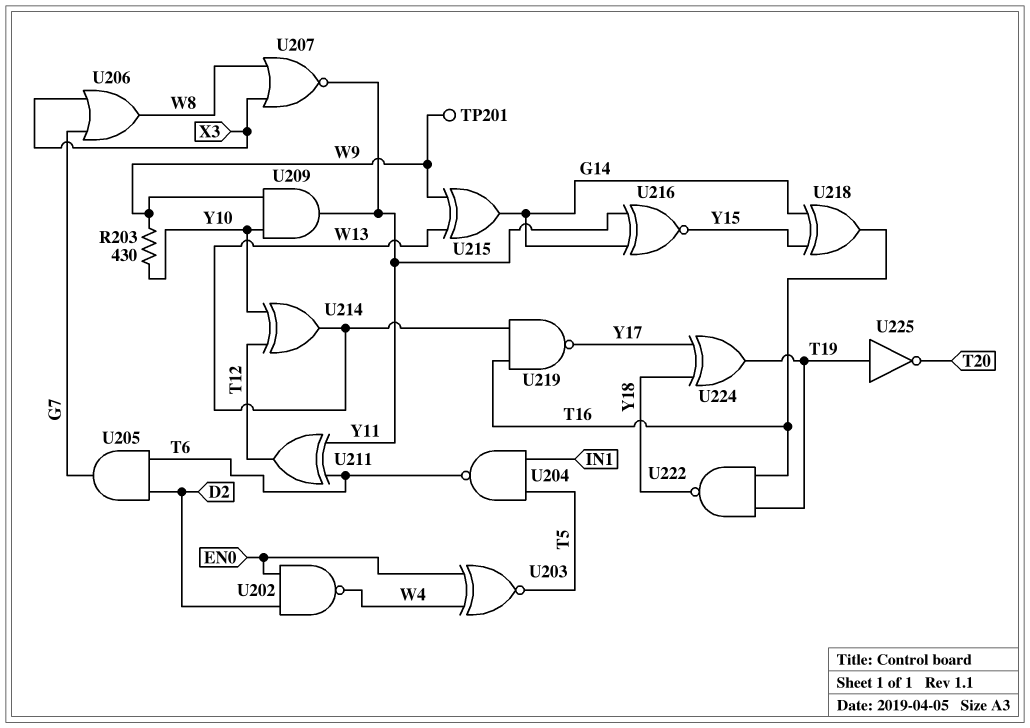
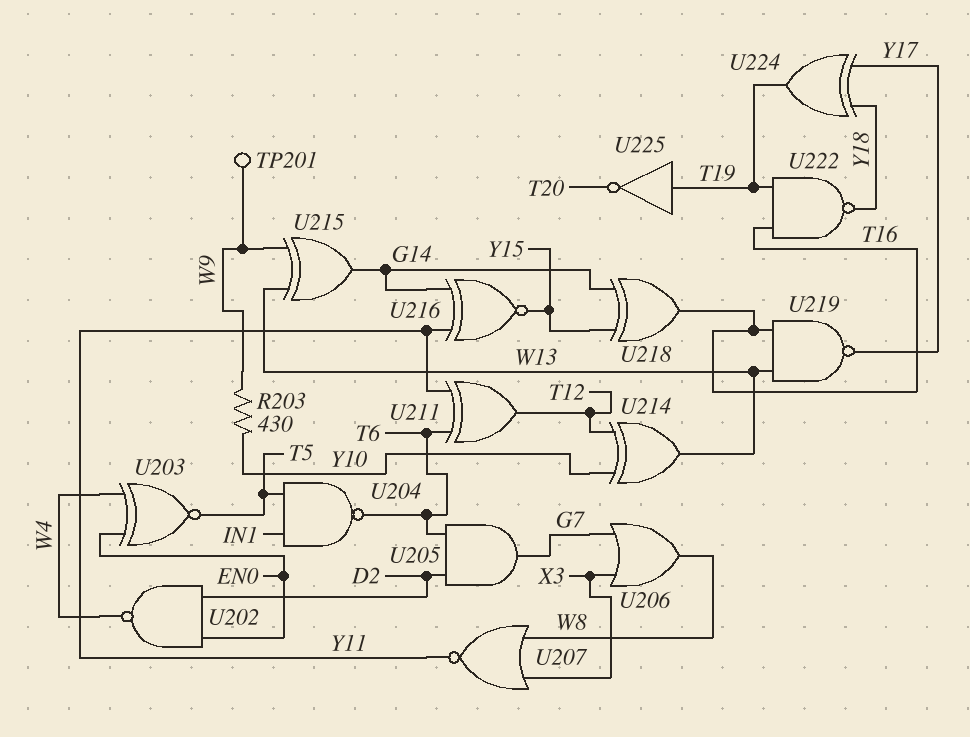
U209: AND (in W9, in Y10, out Y11) -> none

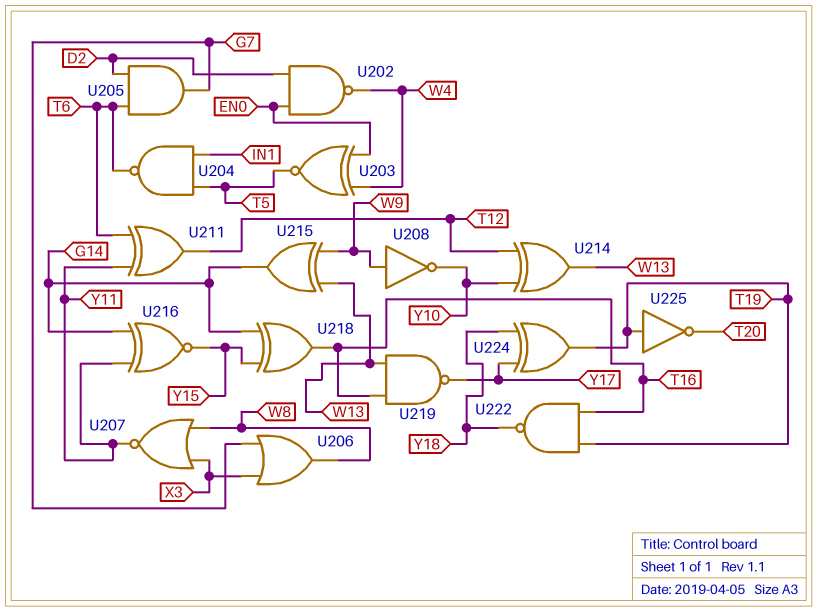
R203: 430 (W9, Y10) -> none
TP201: test point (W9) -> none
U208: none -> NOT (in W9, out Y10)

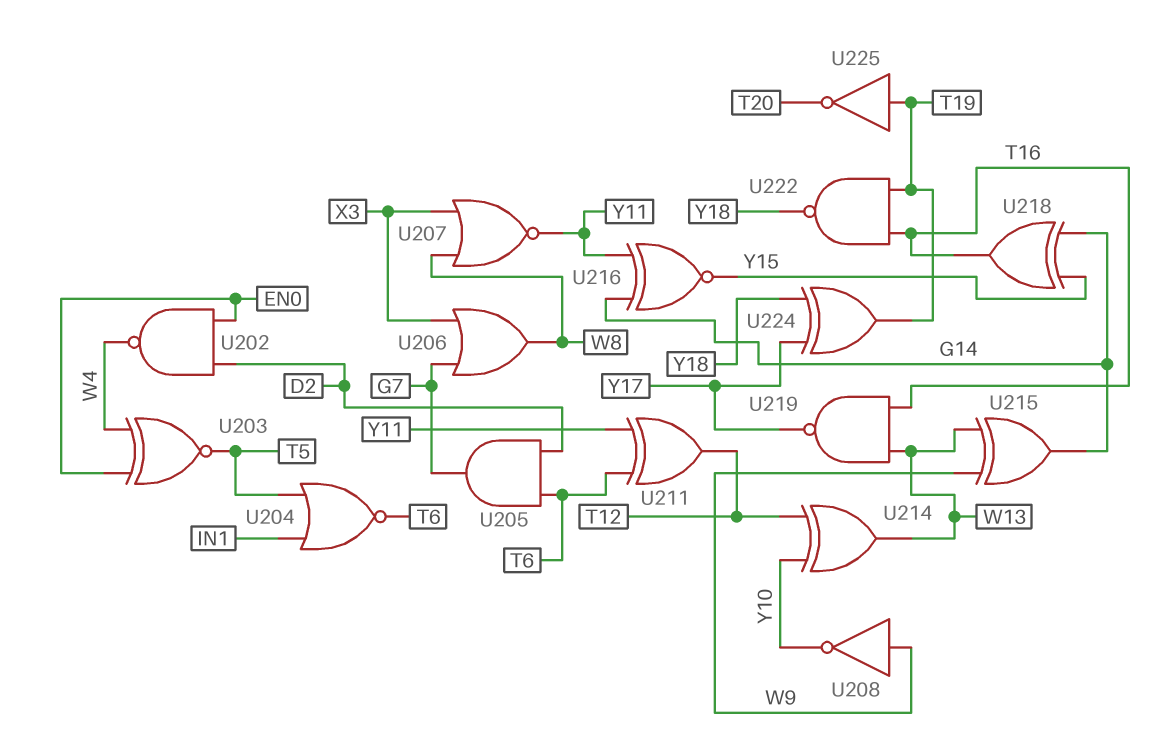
U204: NAND (in IN1, in T5, out T6) -> NOR (in IN1, in T5, out T6)

